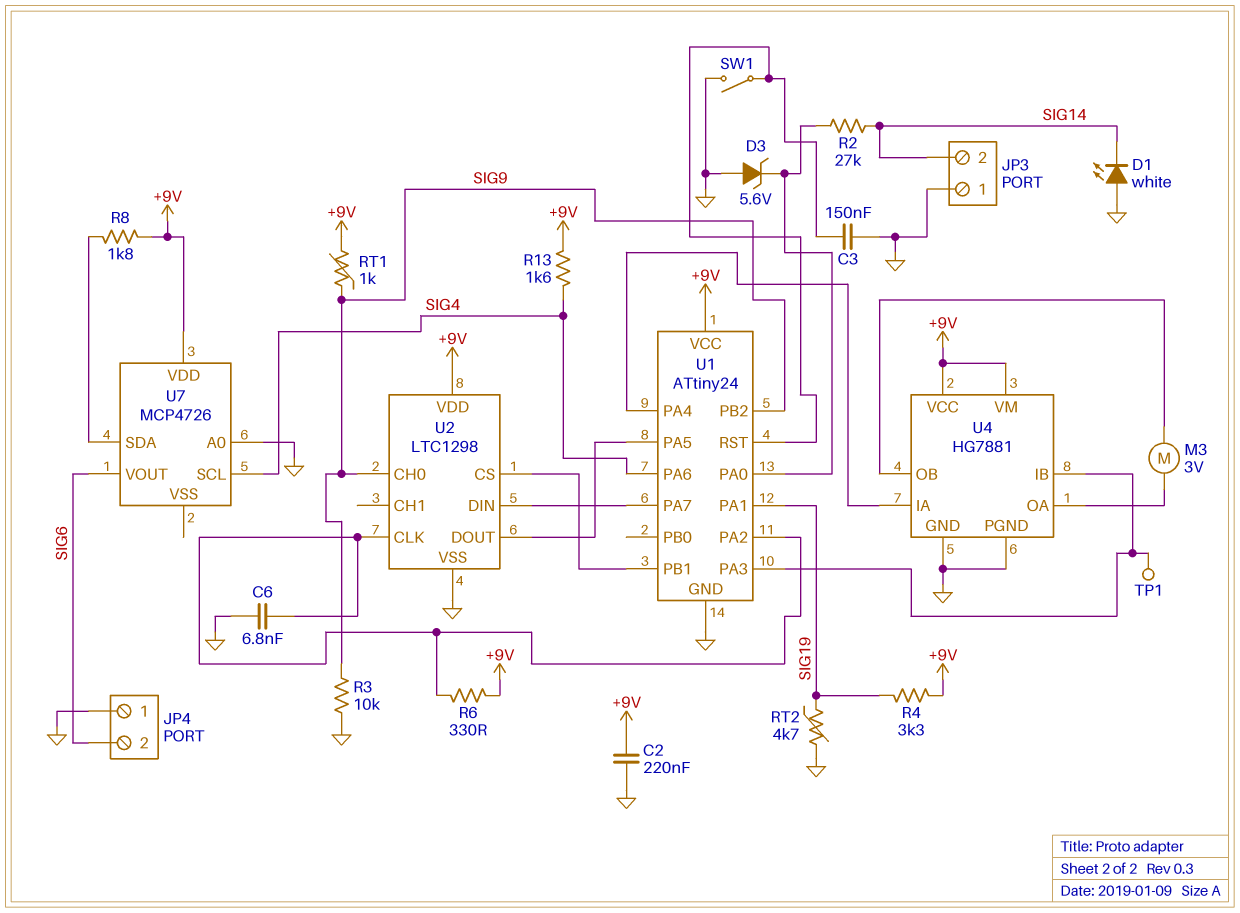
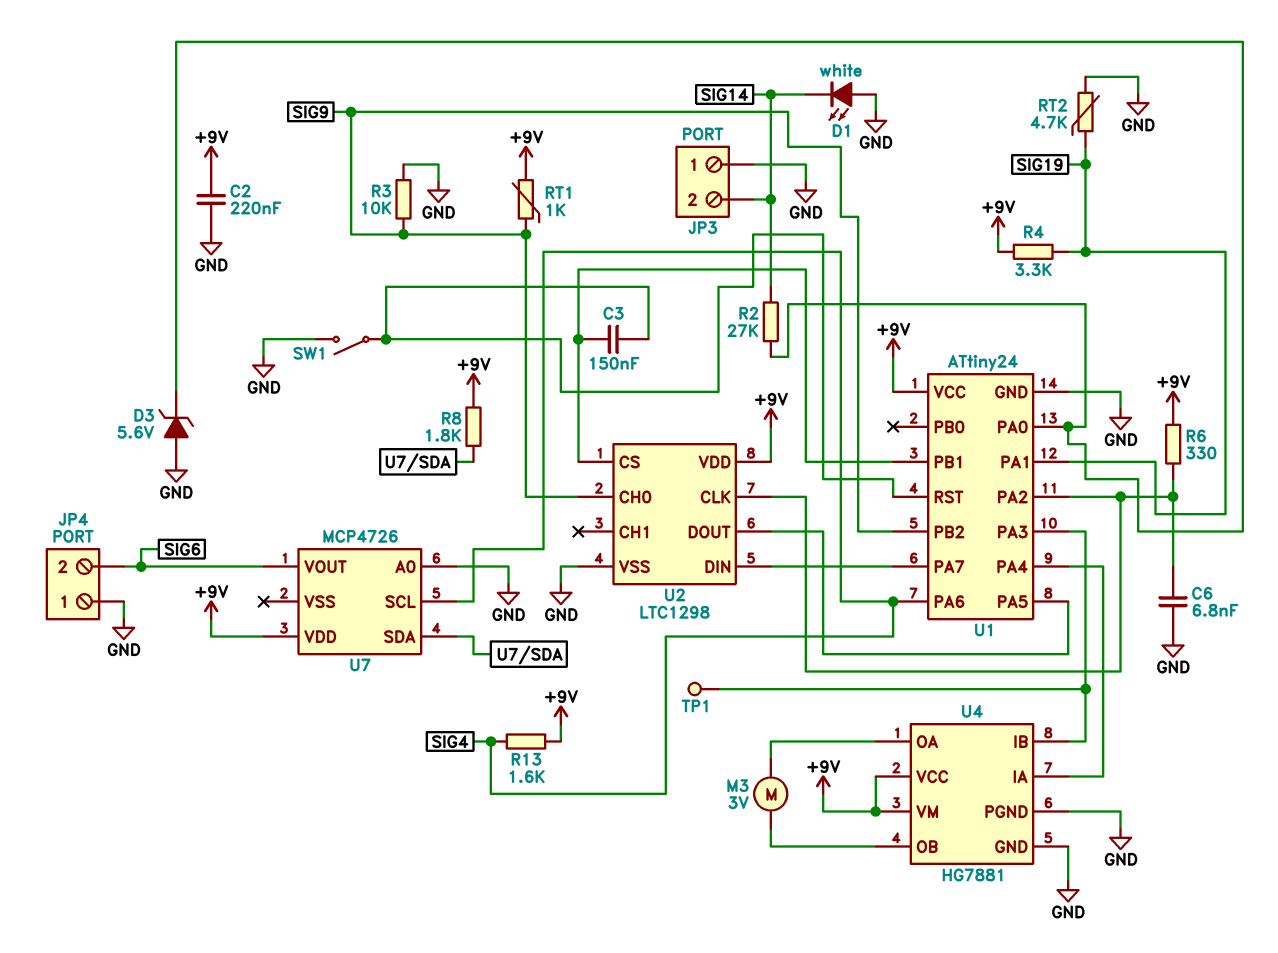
C3: 150nF (GND, U1/RST) -> 150nF (U1/PB1, U1/RST)

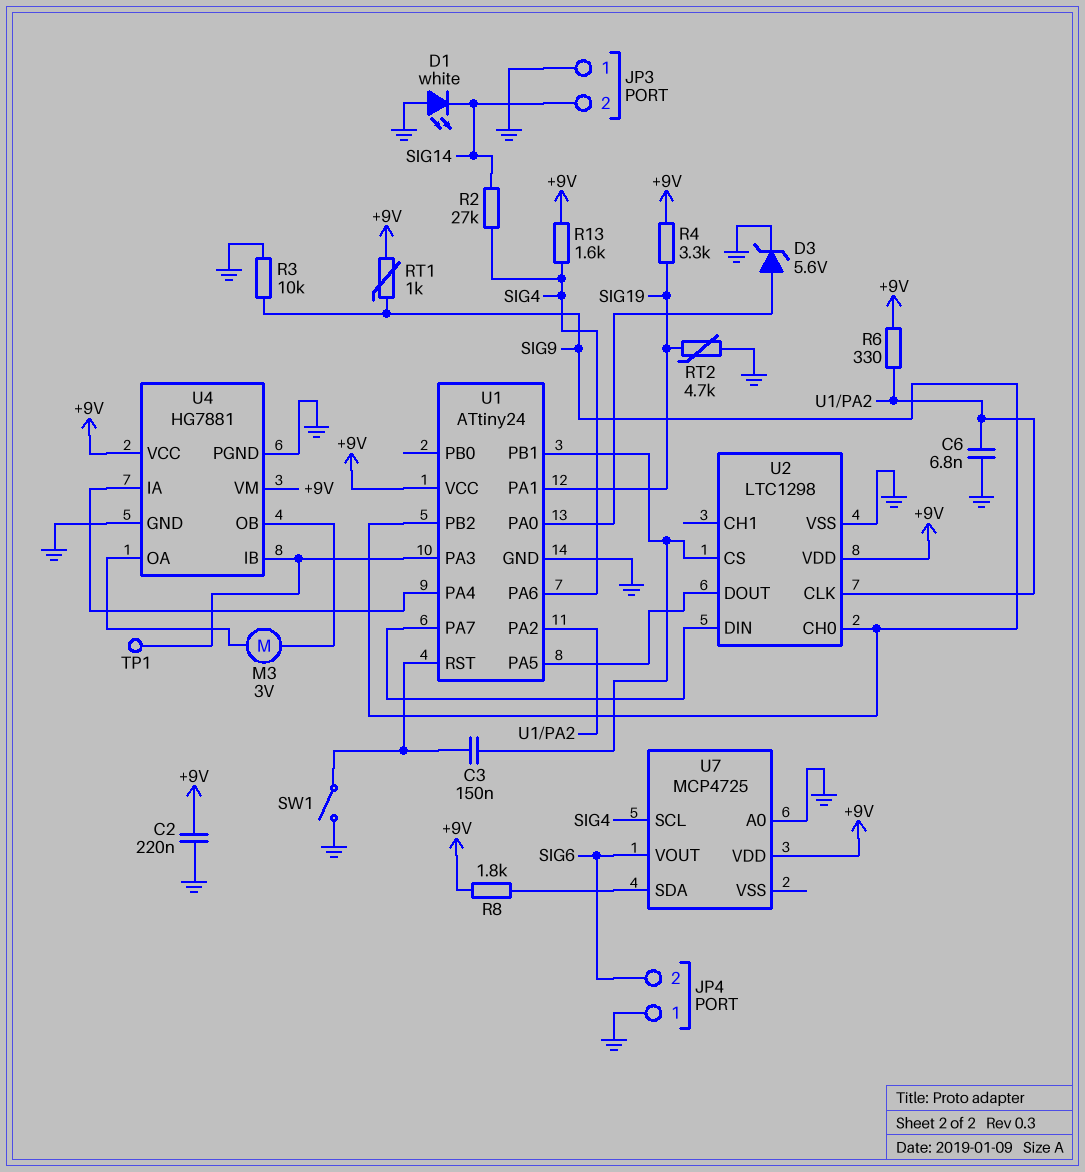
D3: zener 5.6V (A GND, K U1/PA0) -> zener 5.6V (A U1/PA0, K GND)
R2: 27k (SIG14, U1/PA0) -> 27k (SIG4, SIG14)
U7: MCP4726 -> MCP4725

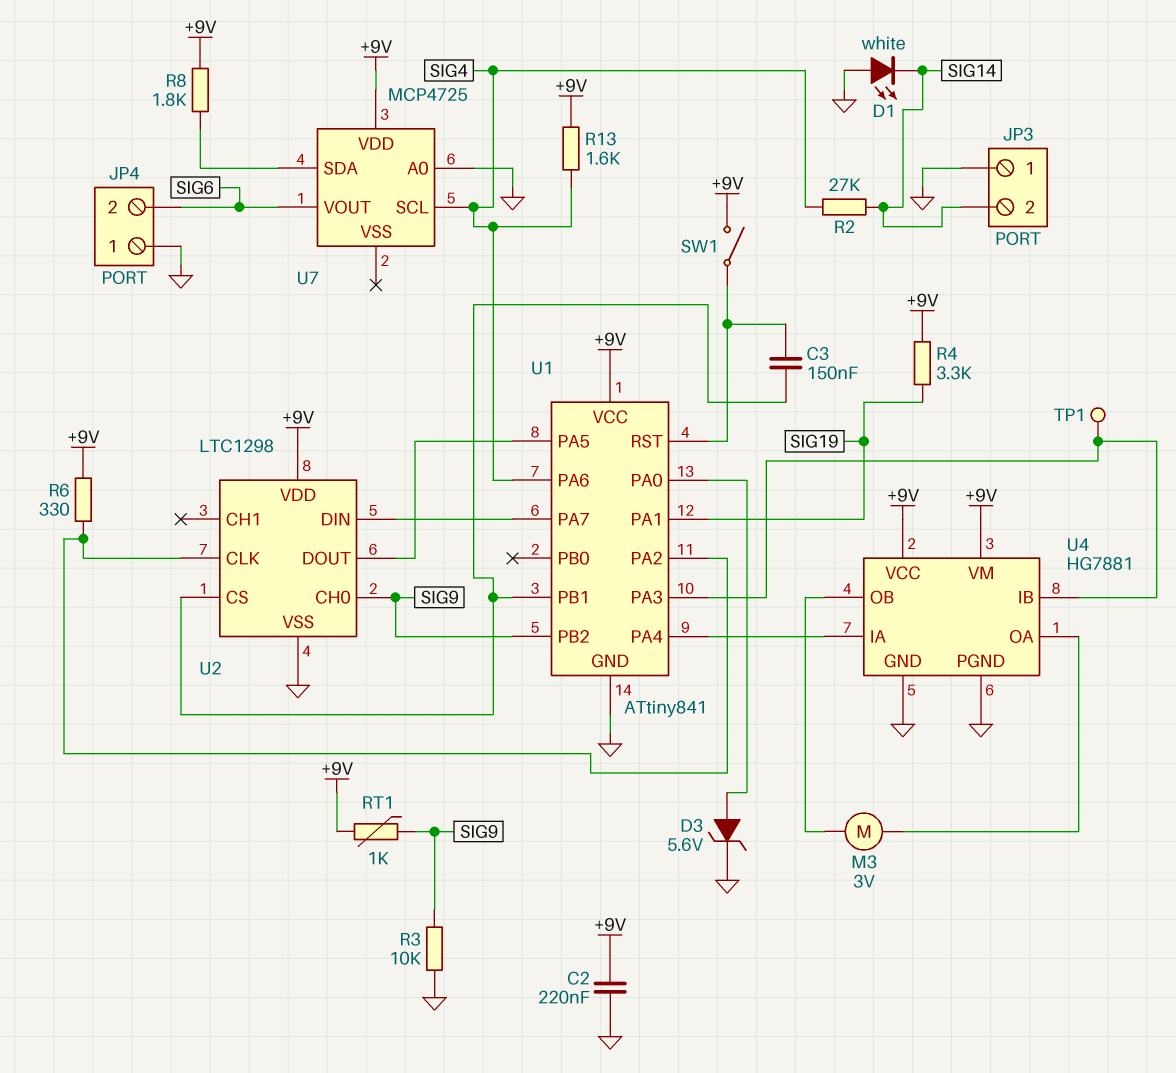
C6: 6.8nF (GND, U1/PA2) -> none
RT2: 4.7k (GND, SIG19) -> none
SW1: switch (GND, U1/RST) -> switch (+9V, U1/RST)
U1: ATtiny24 -> ATtiny841

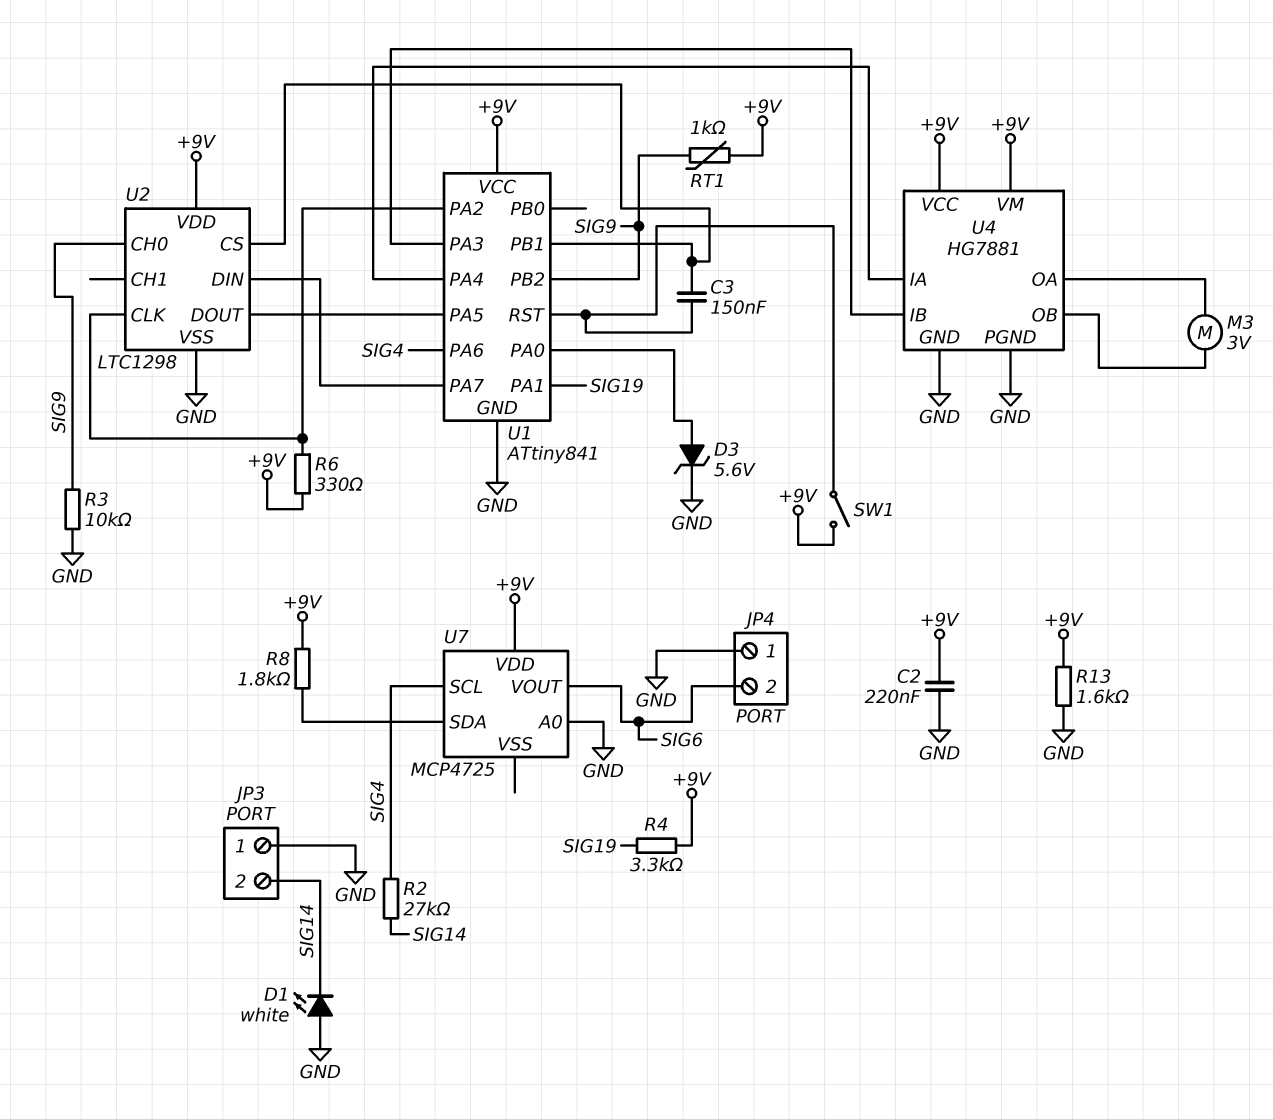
R13: 1.6k (+9V, SIG4) -> 1.6k (+9V, GND)
TP1: test point (U1/PA3) -> none

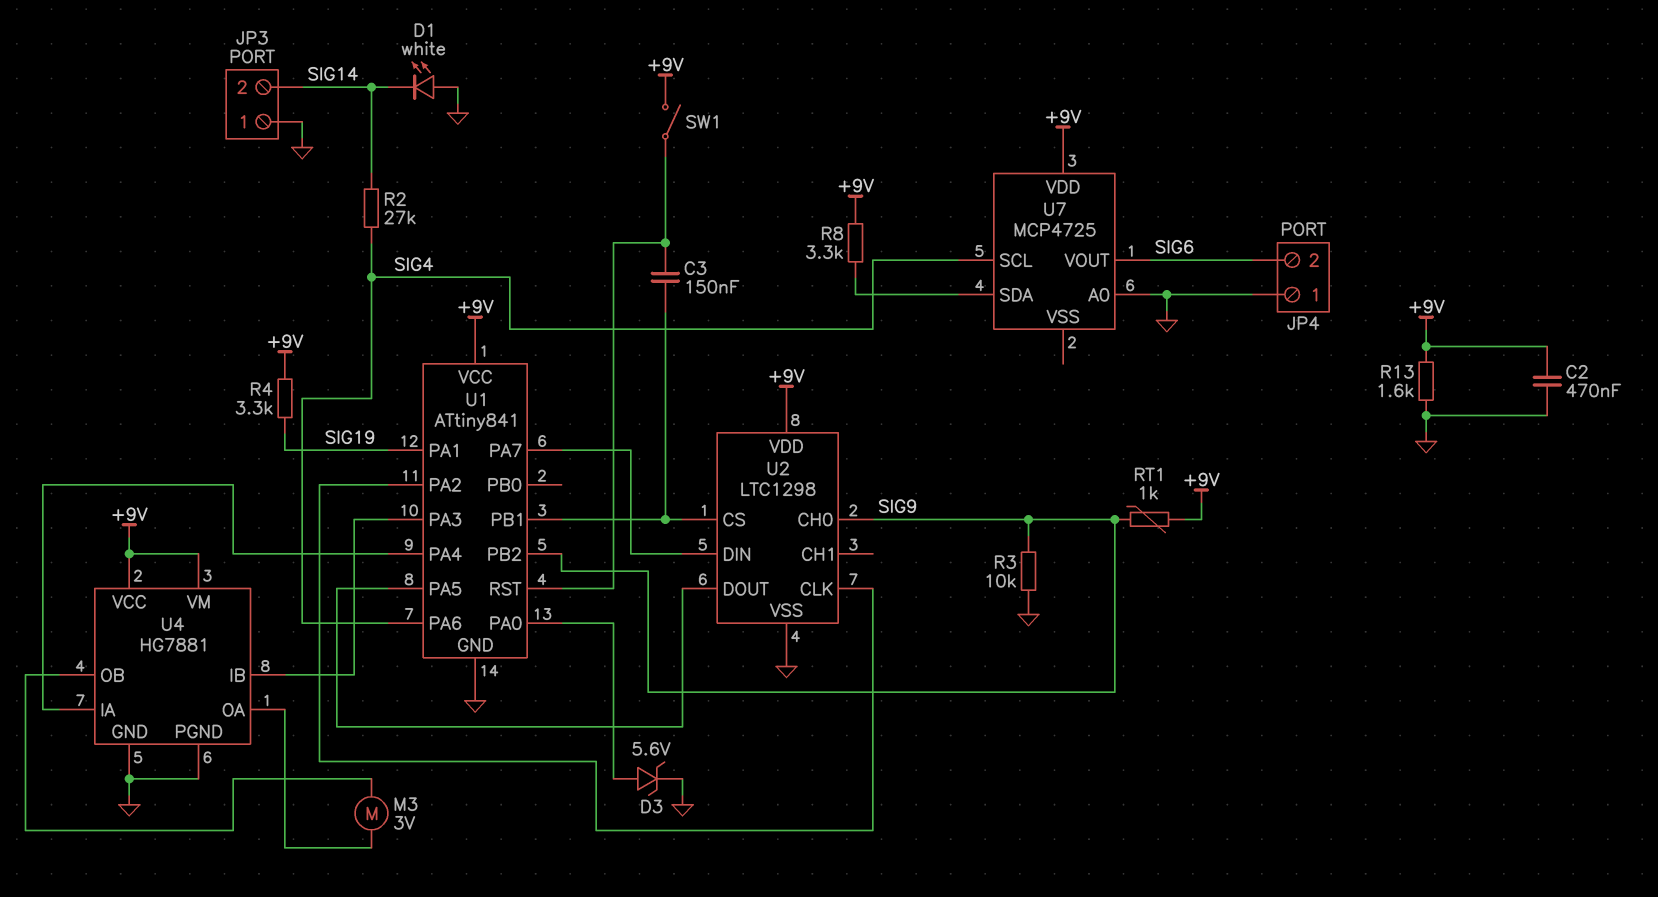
C2: 220nF (+9V, GND) -> 470nF (+9V, GND)
R6: 330 (+9V, U1/PA2) -> none
R8: 1.8k (+9V, U7/SDA) -> 3.3k (+9V, U7/SDA)

